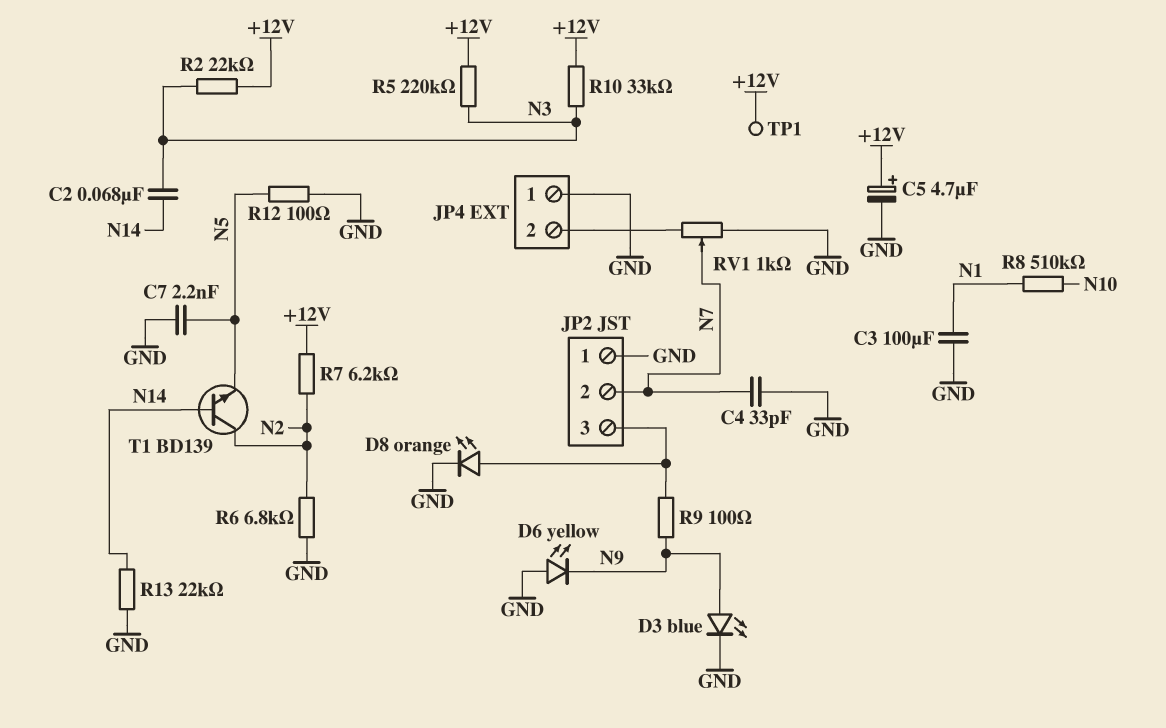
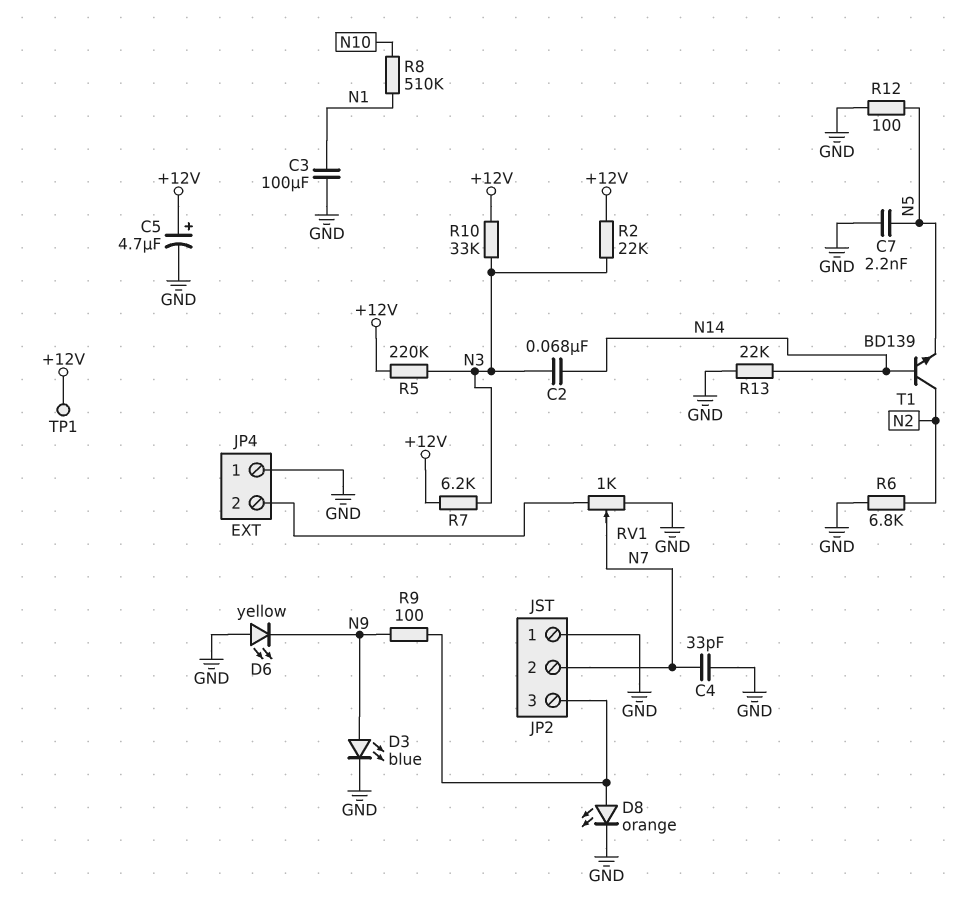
R7: 6.2k (+12V, N2) -> 6.2k (+12V, N3)

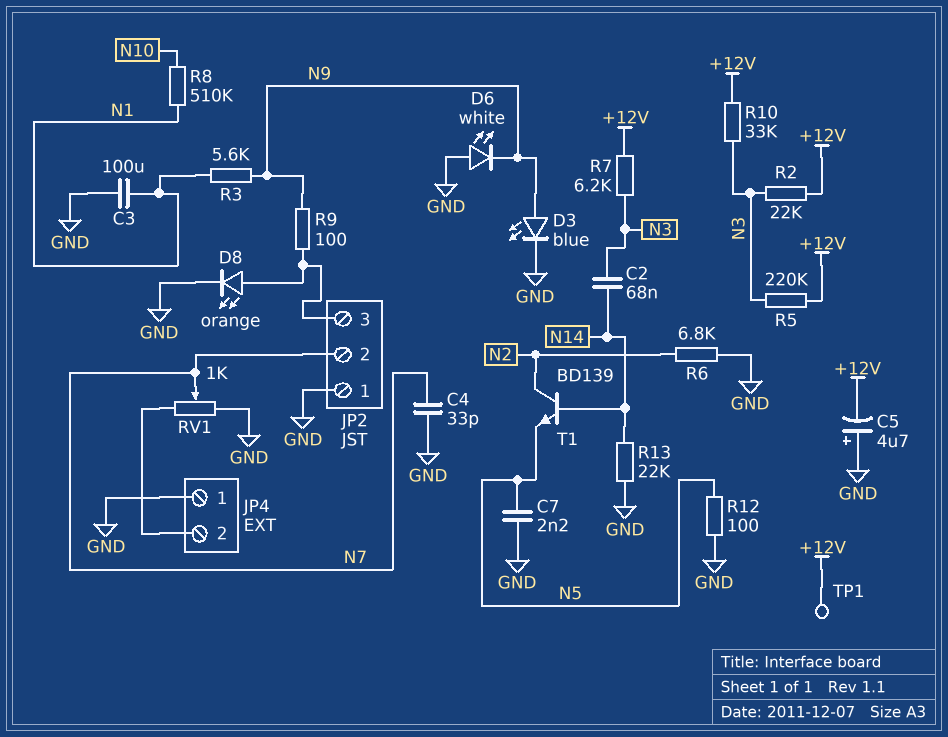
C5: 4.7uF (plus +12V, minus GND) -> 4.7uF (plus GND, minus +12V)
D6: LED yellow (A GND, K N9) -> LED white (A GND, K N9)
R3: none -> 5.6k (N1, N9)

